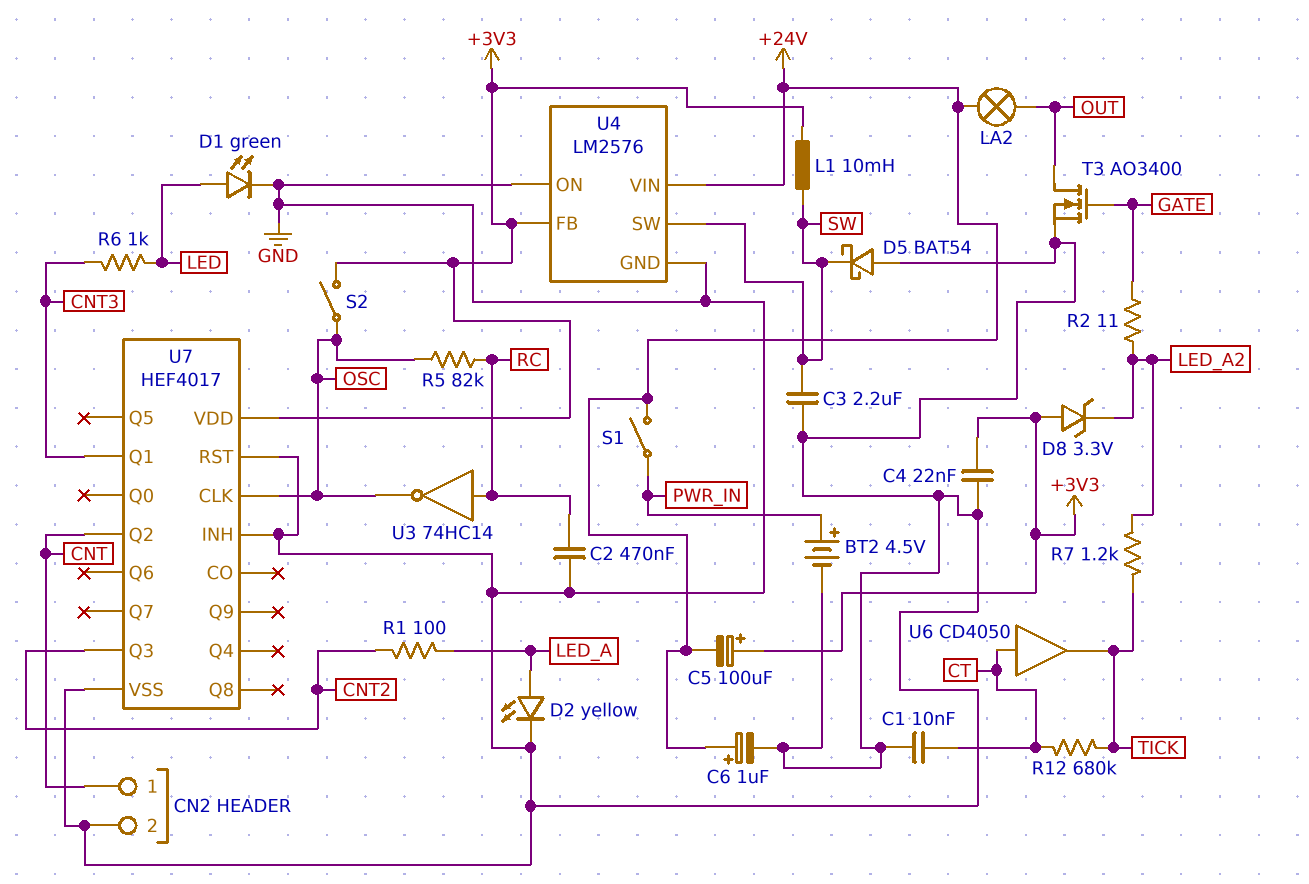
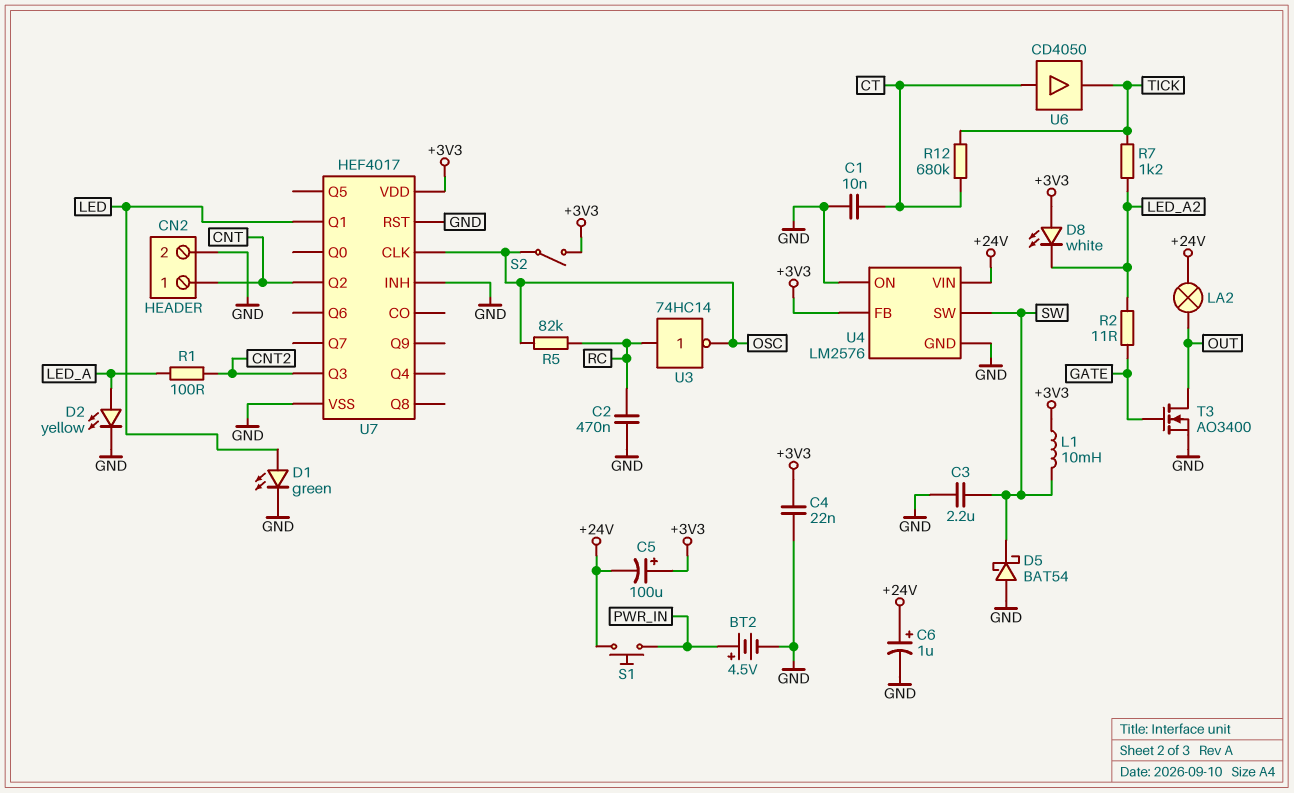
D8: zener 3.3V (A +3V3, K LED_A2) -> LED white (A +3V3, K LED_A2)
R6: 1k (CNT3, LED) -> none
S1: switch (+24V, PWR_IN) -> button (+24V, PWR_IN)
U7 pin Q1: CNT3 -> LED

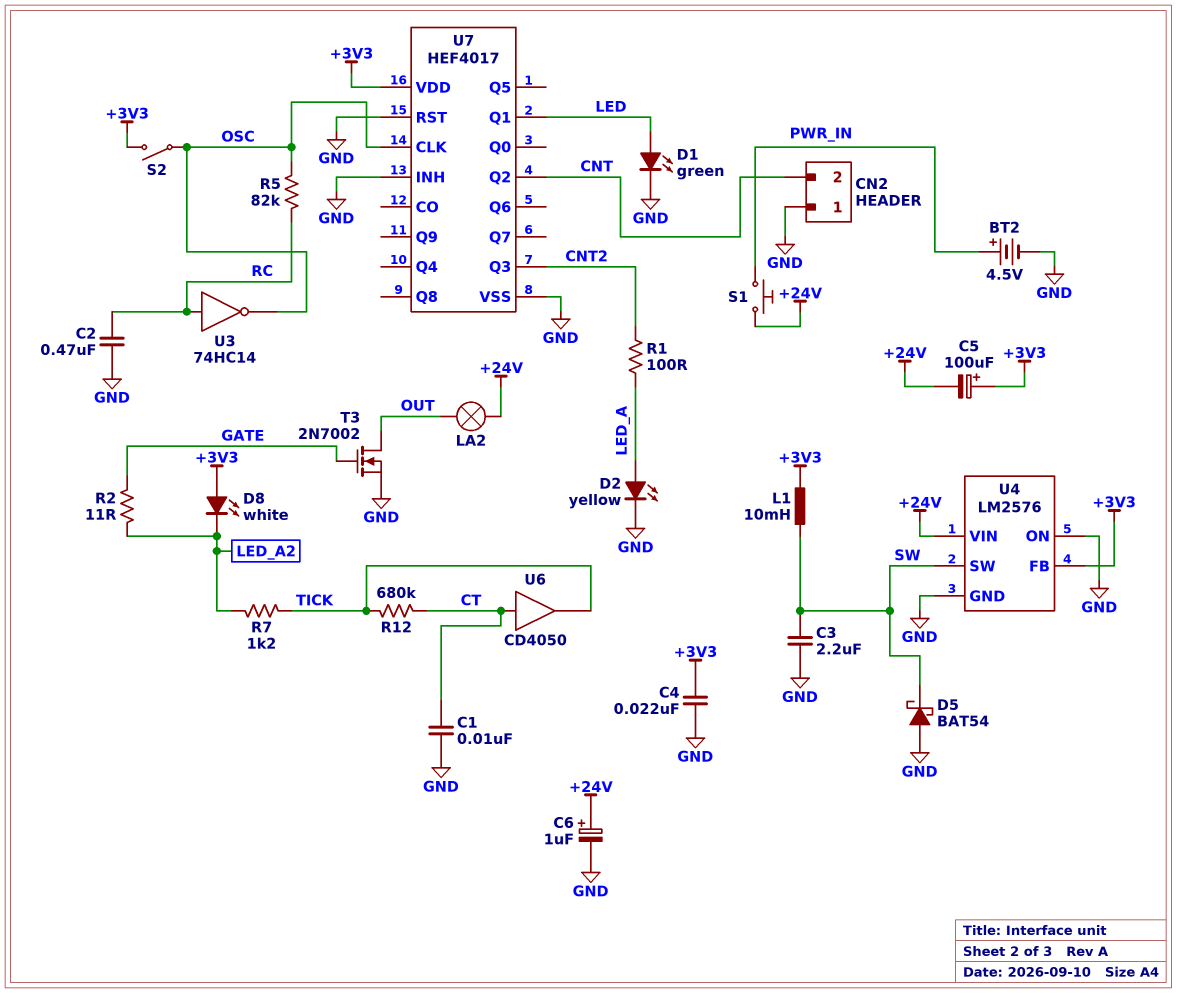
CN2 pin 1: CNT -> GND
CN2 pin 2: GND -> CNT
T3: NMOS AO3400 (G GATE, D OUT, S GND) -> NMOS 2N7002 (G GATE, D OUT, S GND)

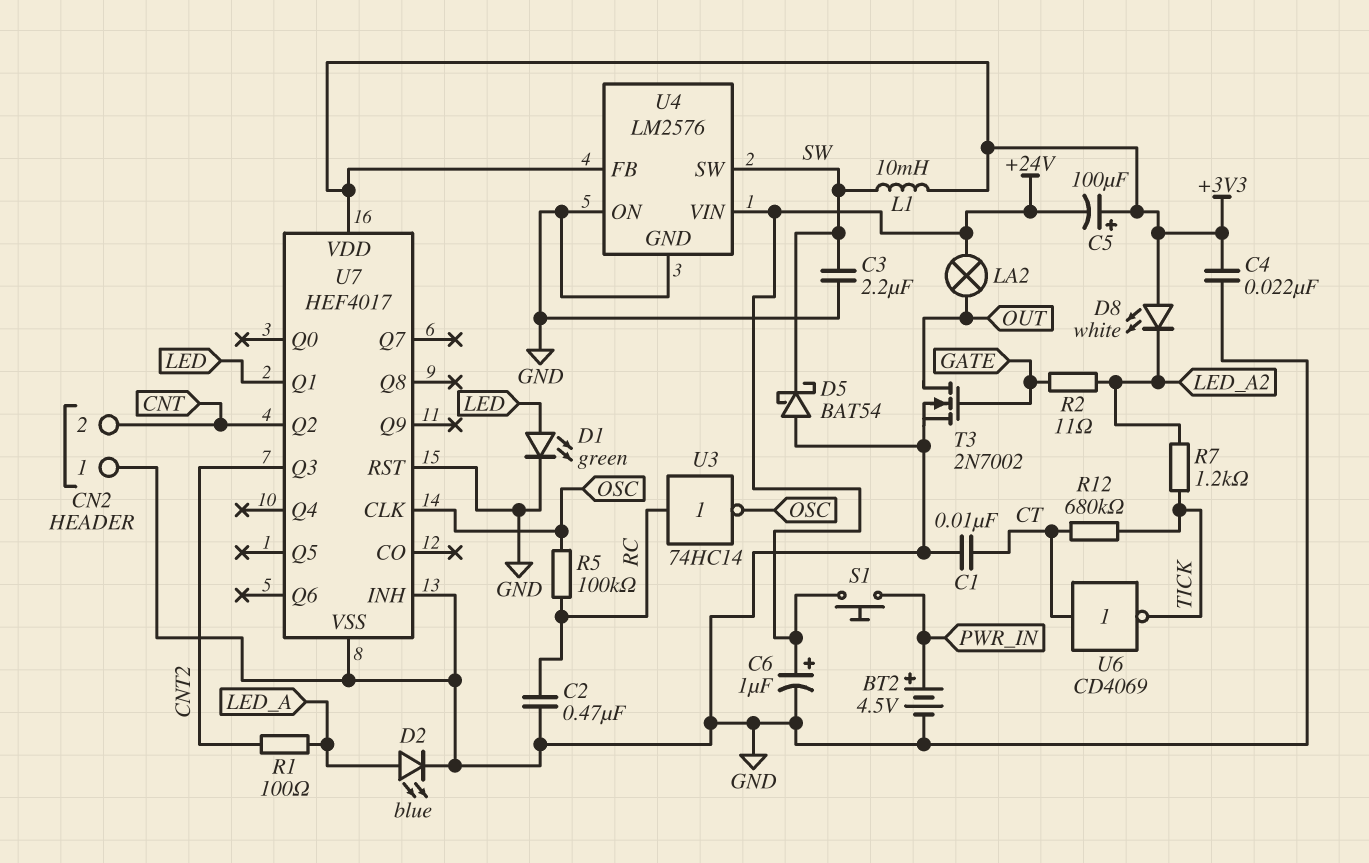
D2: LED yellow (A LED_A, K GND) -> LED blue (A LED_A, K GND)
R5: 82k (OSC, RC) -> 100k (OSC, RC)
S2: switch (+3V3, OSC) -> none
U6: buffer CD4050 (in CT, out TICK) -> NOT CD4069 (in CT, out TICK)

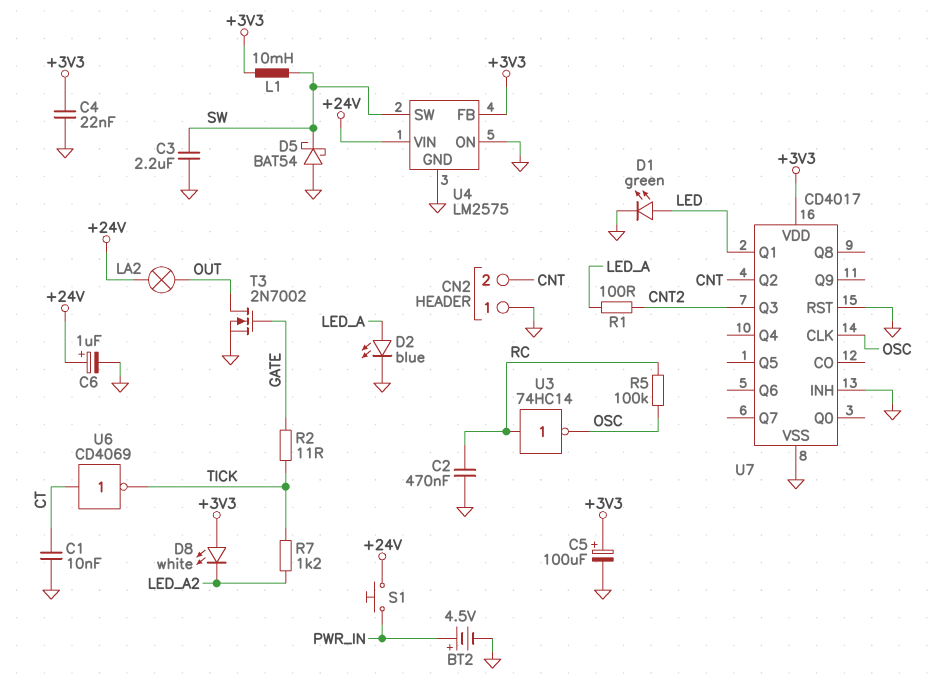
C5: 100uF (plus +3V3, minus +24V) -> 100uF (plus +3V3, minus GND)
R2: 11 (GATE, LED_A2) -> 11 (GATE, TICK)
R12: 680k (CT, TICK) -> none
U4: LM2576 -> LM2575
U7: HEF4017 -> CD4017

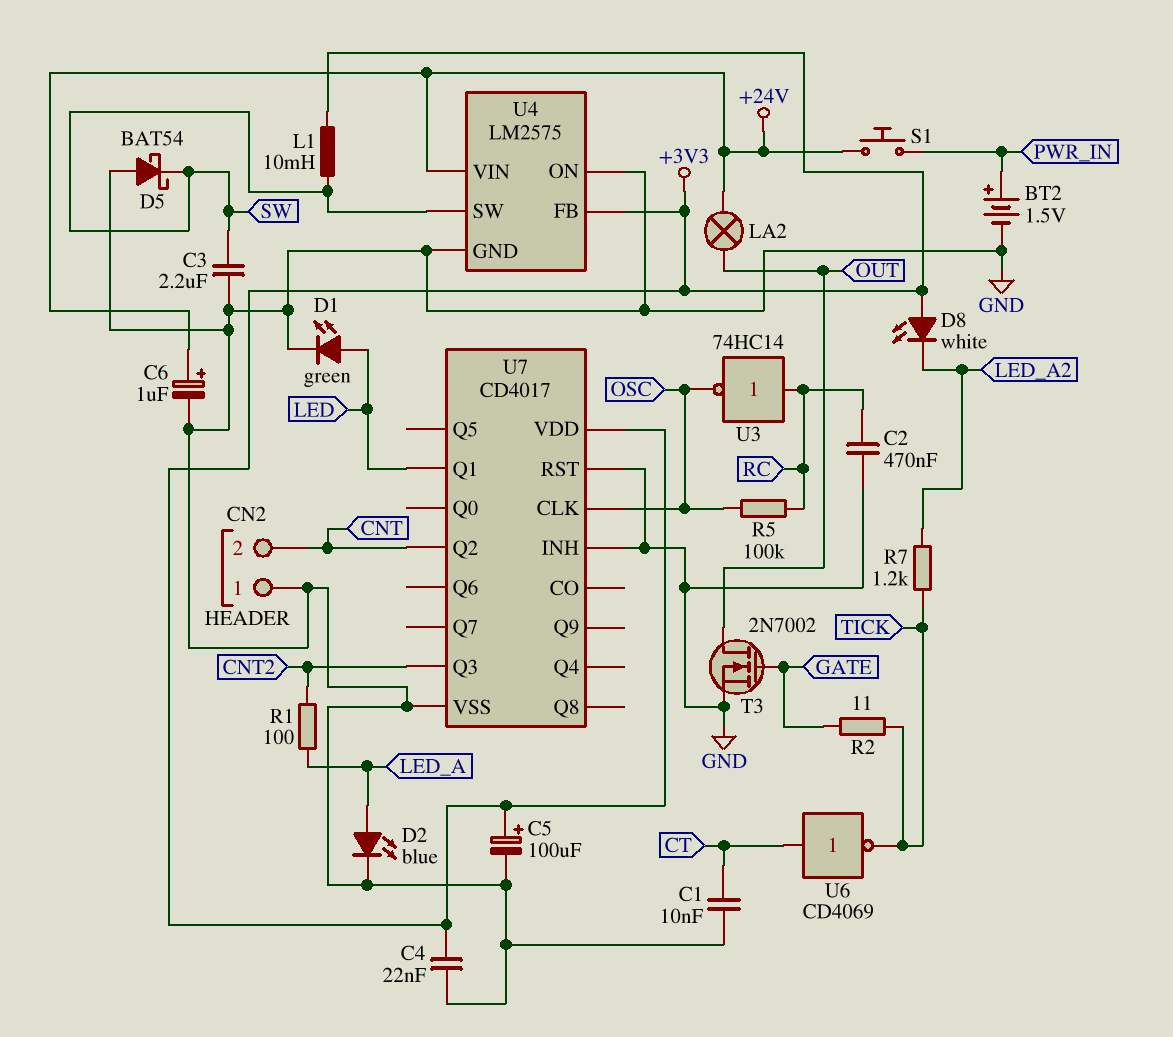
BT2: 4.5V (plus PWR_IN, minus GND) -> 1.5V (plus PWR_IN, minus GND)

